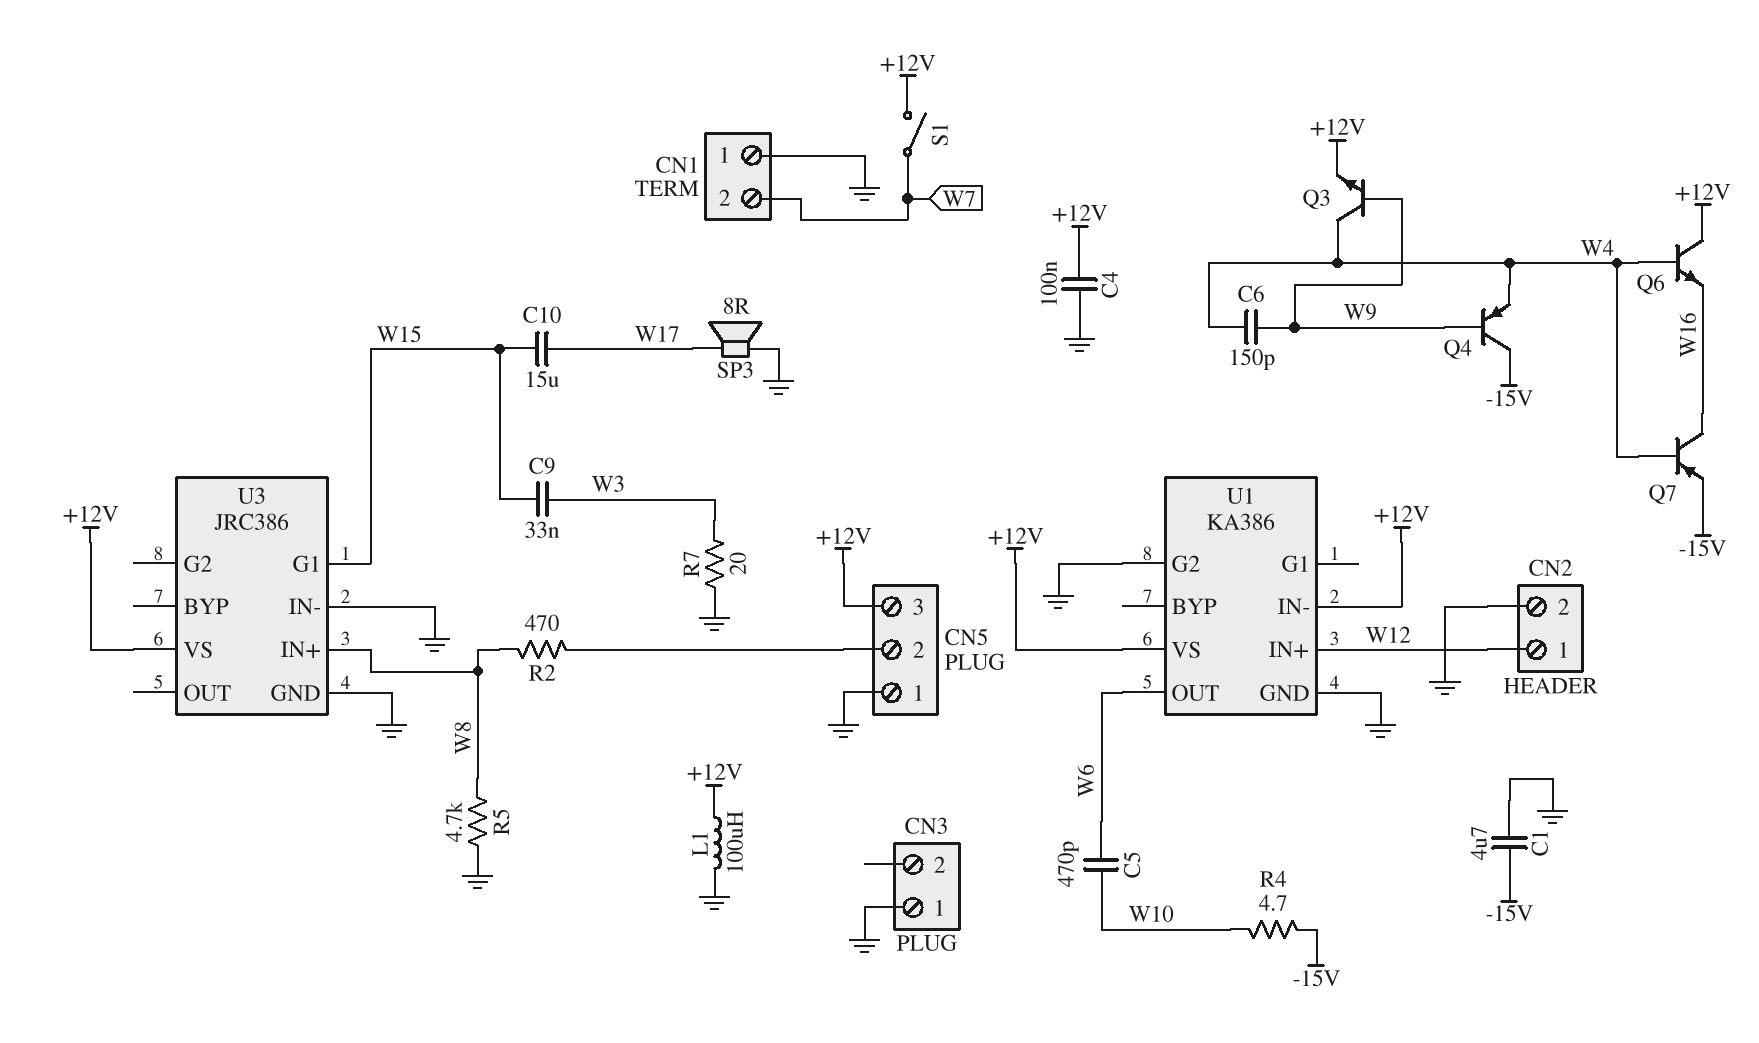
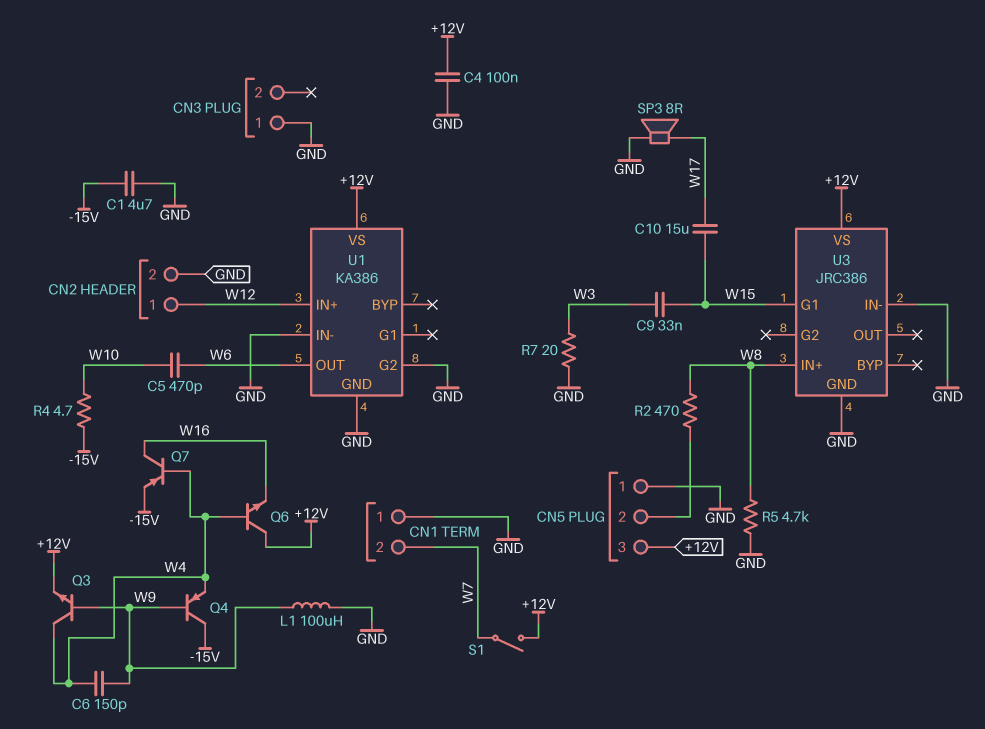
L1: 100uH (+12V, GND) -> 100uH (GND, W9)
U1 pin IN-: +12V -> GND

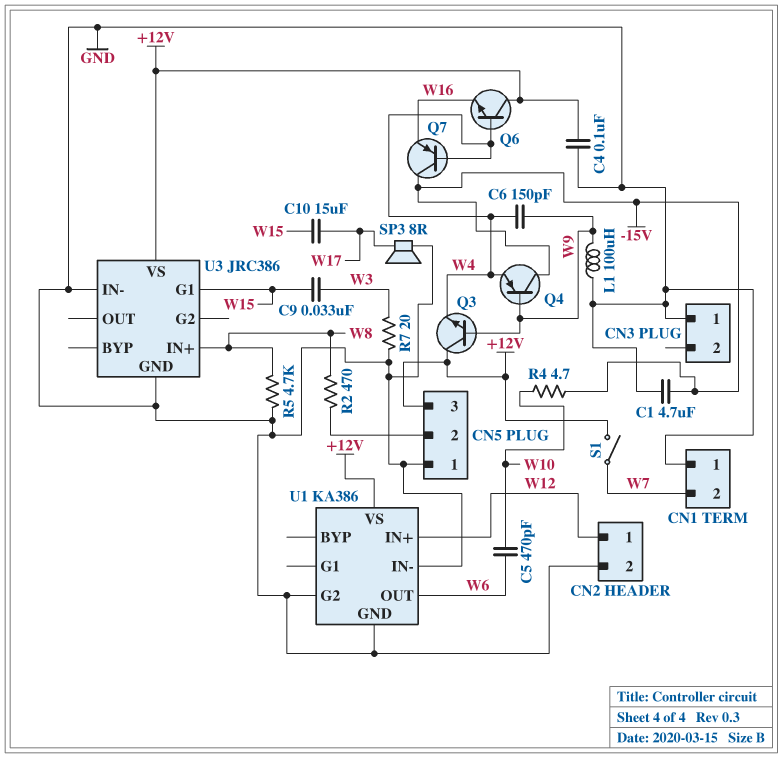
Q3: NPN (B W9, C W4, E +12V) -> NPN (B W9, C +12V, E W4)
Q7: PNP (B W4, C W16, E -15V) -> PNP (B W4, C -15V, E W16)

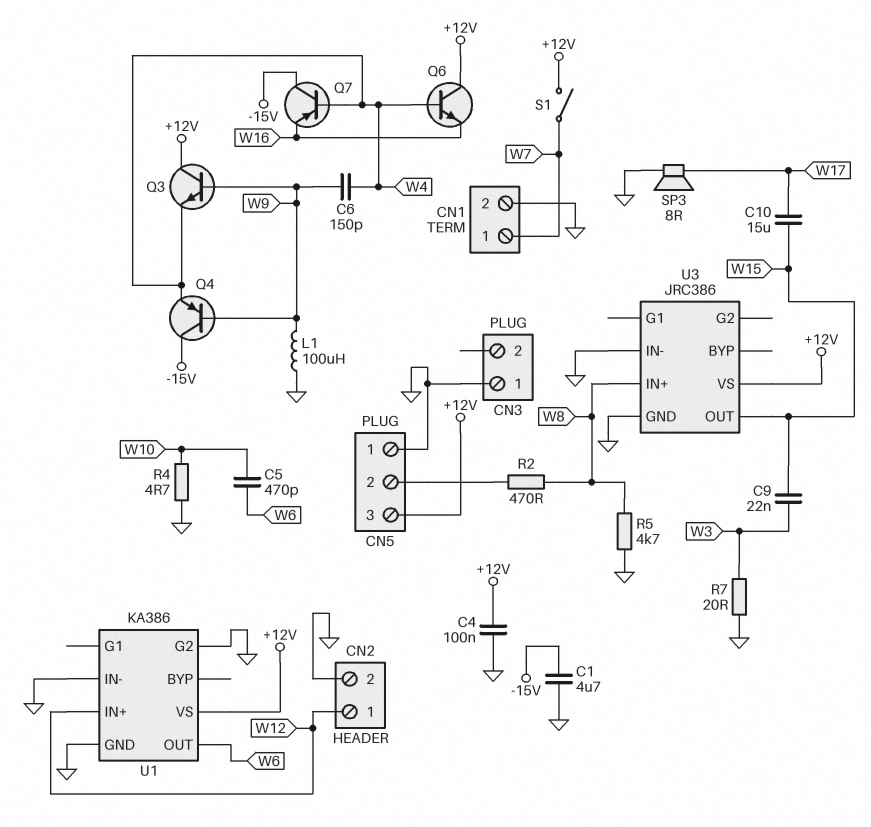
C9: 33nF (W3, W15) -> 22nF (W3, W15)
CN1 pin 1: GND -> W7
CN1 pin 2: W7 -> GND
R4: 4.7 (-15V, W10) -> 4.7 (GND, W10)
U3 pin G1: W15 -> none
U3 pin OUT: none -> W15

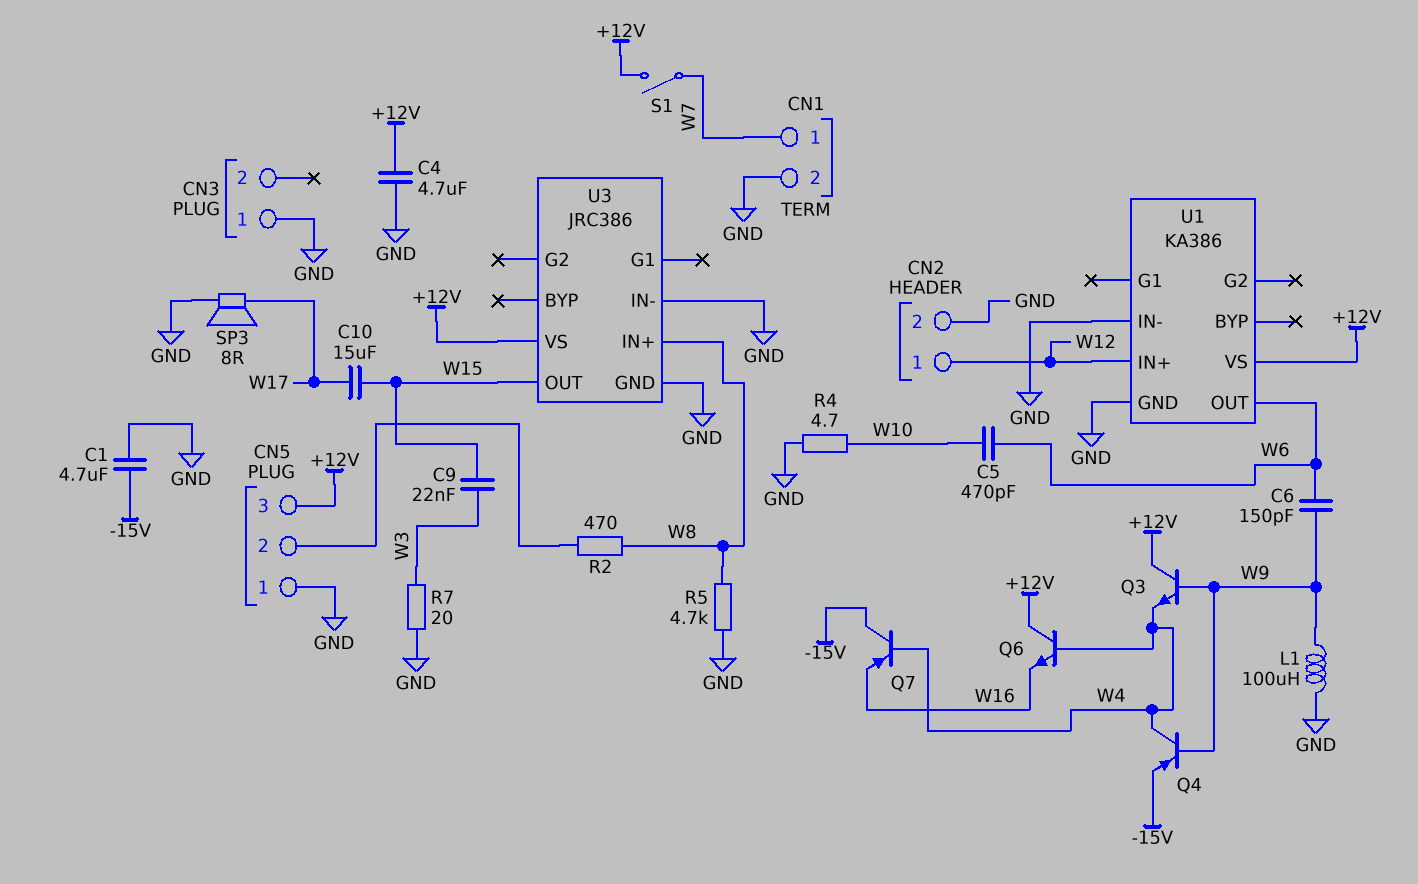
C4: 100nF (+12V, GND) -> 4.7uF (+12V, GND)
C6: 150pF (W4, W9) -> 150pF (W6, W9)
Q4: PNP (B W9, C -15V, E W4) -> PNP (B W9, C W4, E -15V)
U1 pin G2: GND -> none

